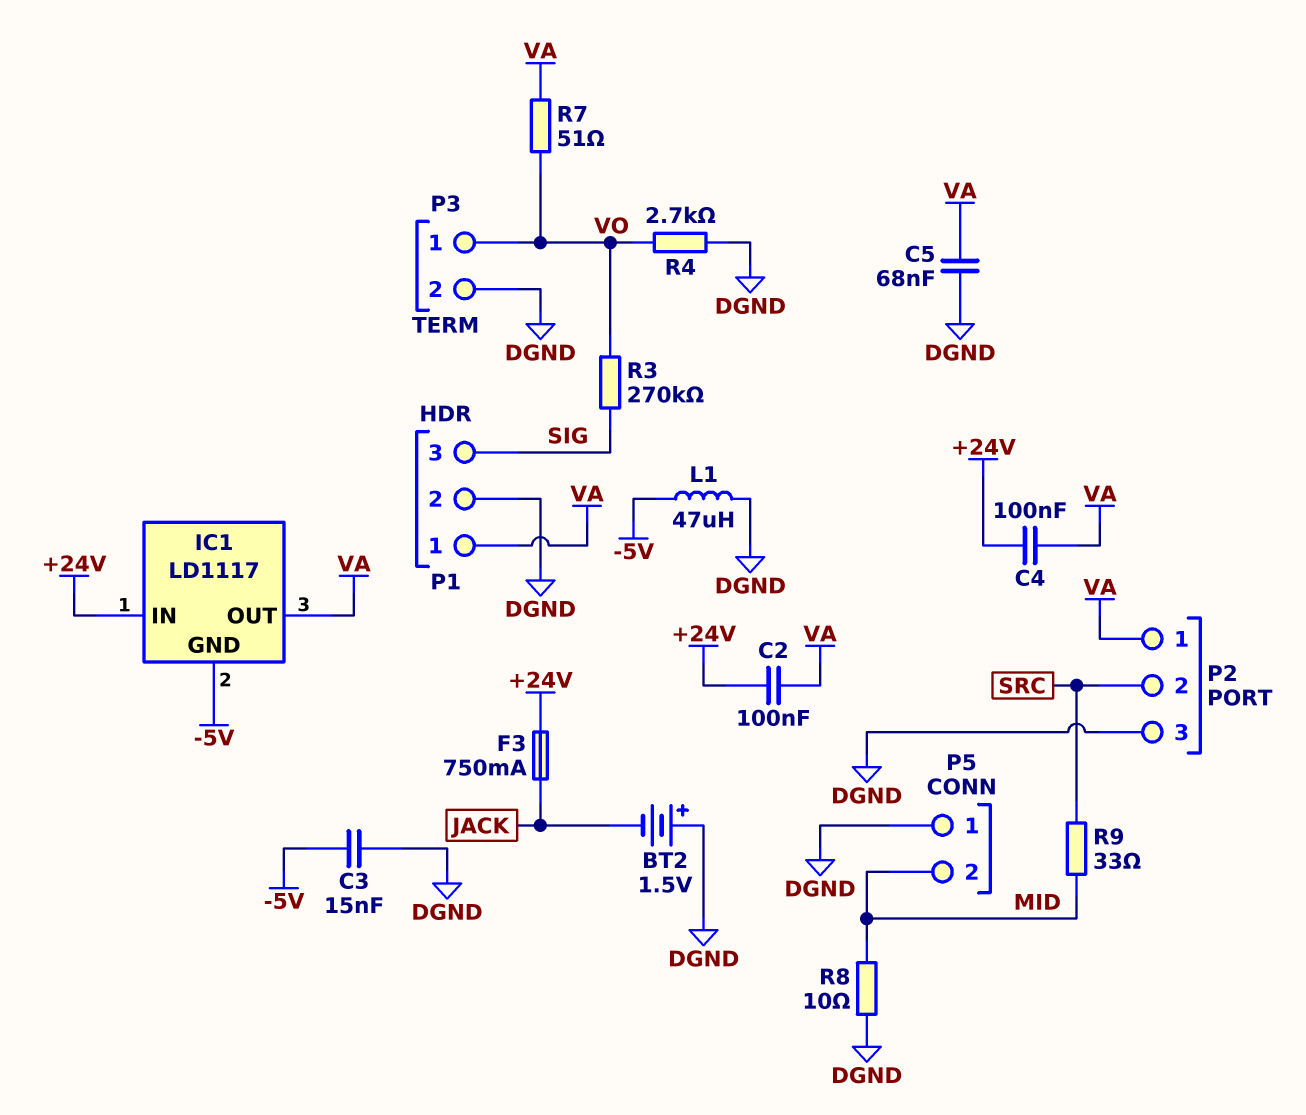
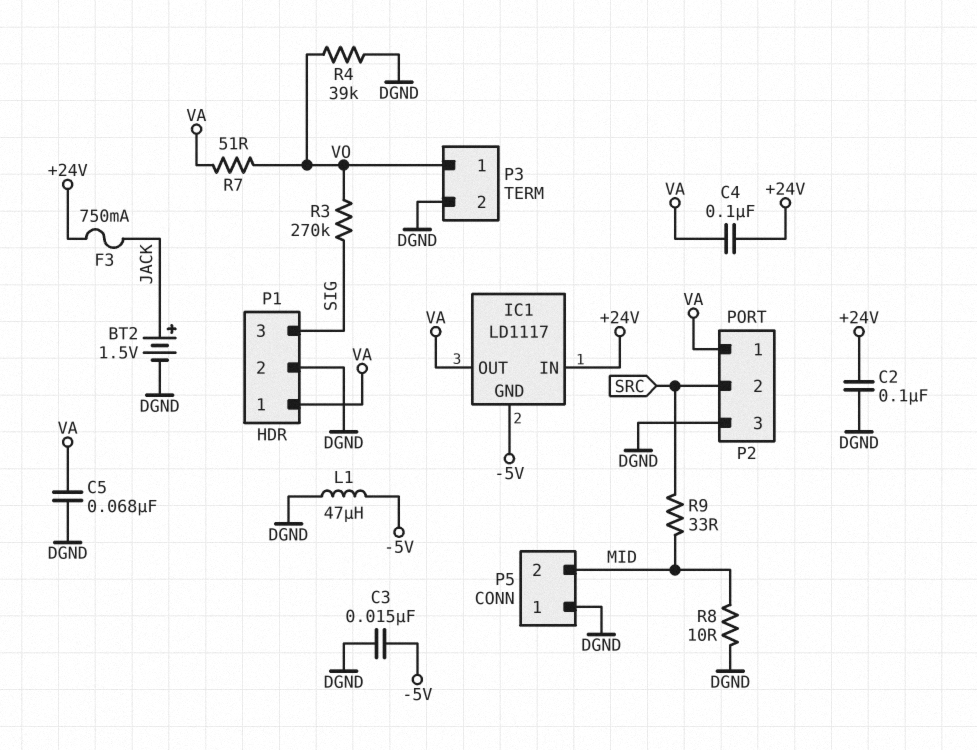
BT2: 1.5V (plus DGND, minus JACK) -> 1.5V (plus JACK, minus DGND)
C2: 100nF (+24V, VA) -> 100nF (+24V, DGND)
R4: 2.7k (DGND, VO) -> 39k (DGND, VO)

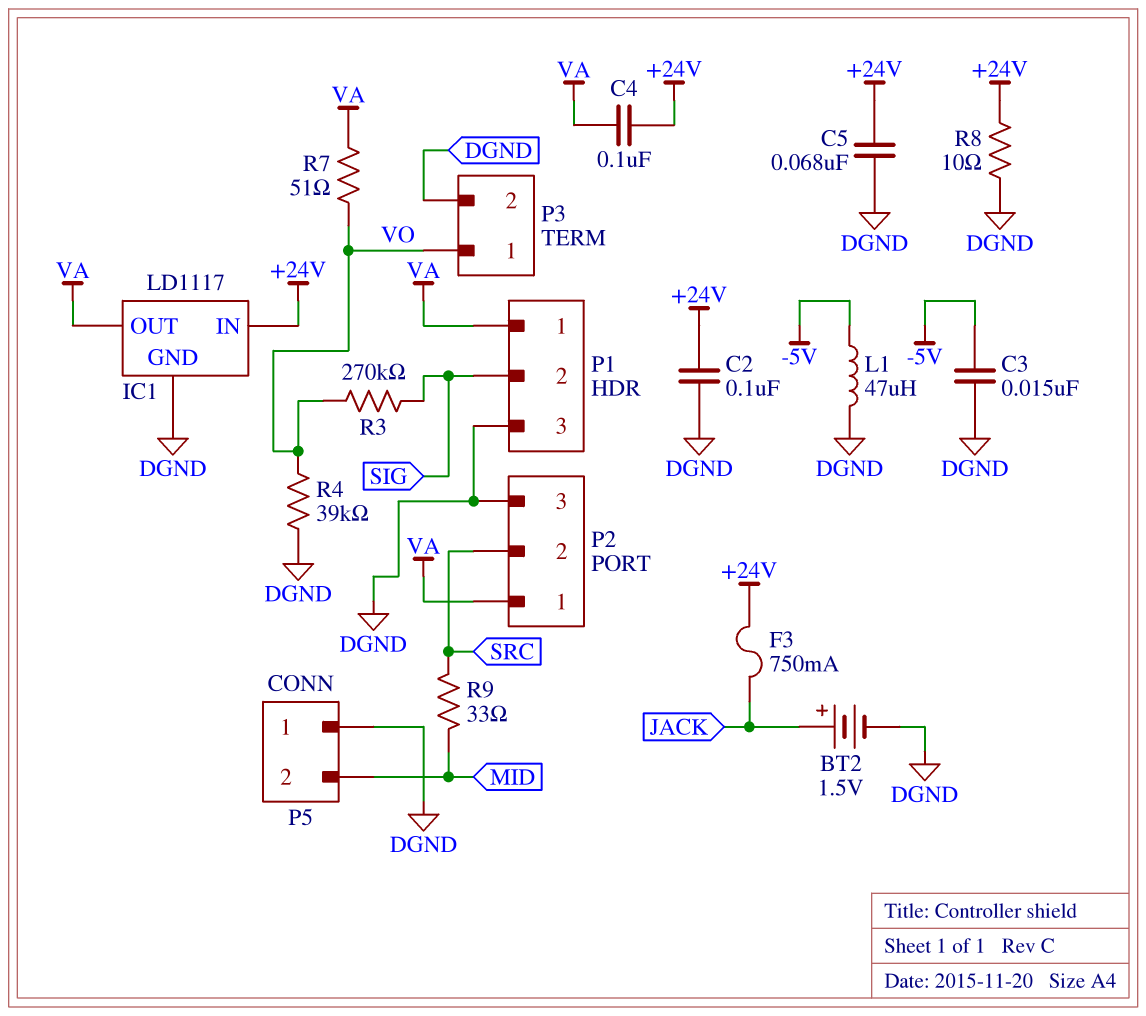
C5: 68nF (DGND, VA) -> 68nF (+24V, DGND)
IC1 pin GND: -5V -> DGND
P1 pin 2: DGND -> SIG
P1 pin 3: SIG -> DGND
R8: 10 (DGND, MID) -> 10 (+24V, DGND)

